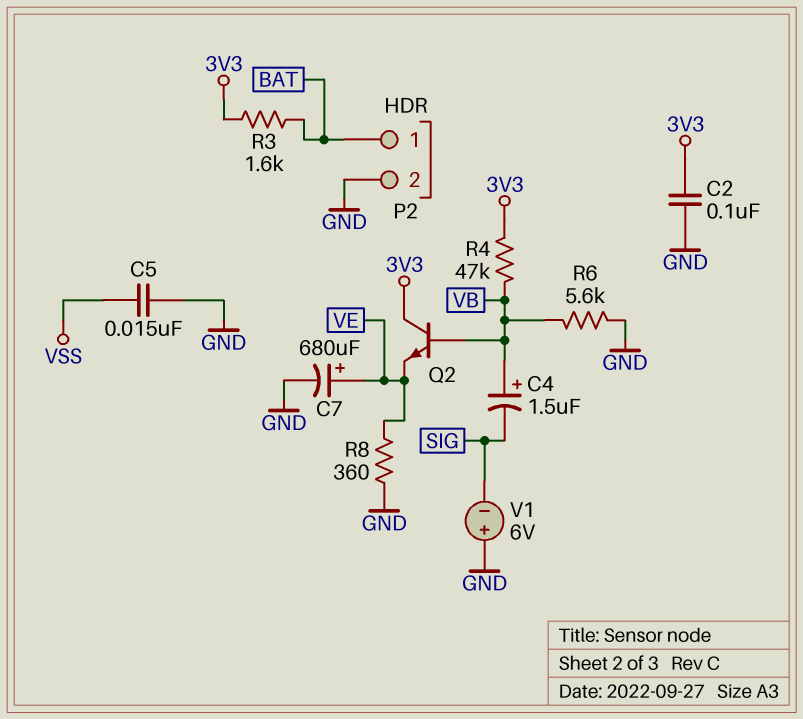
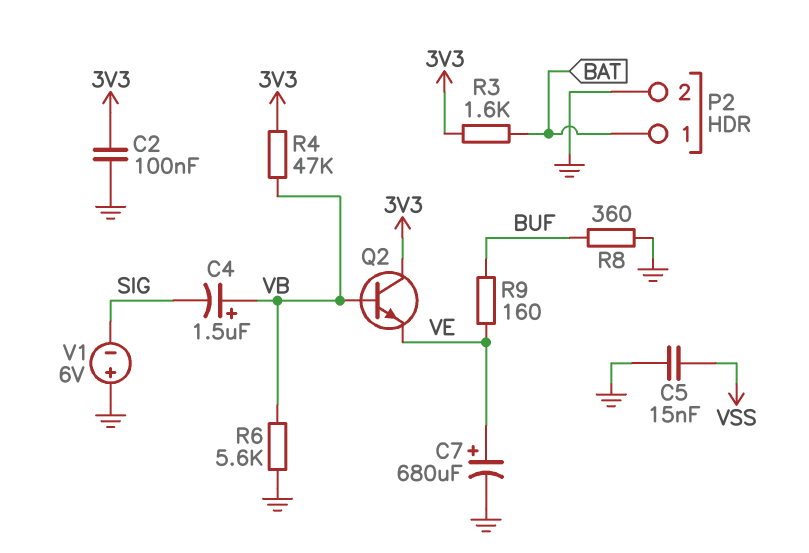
R8: 360 (GND, VE) -> 360 (BUF, GND)
R9: none -> 160 (BUF, VE)

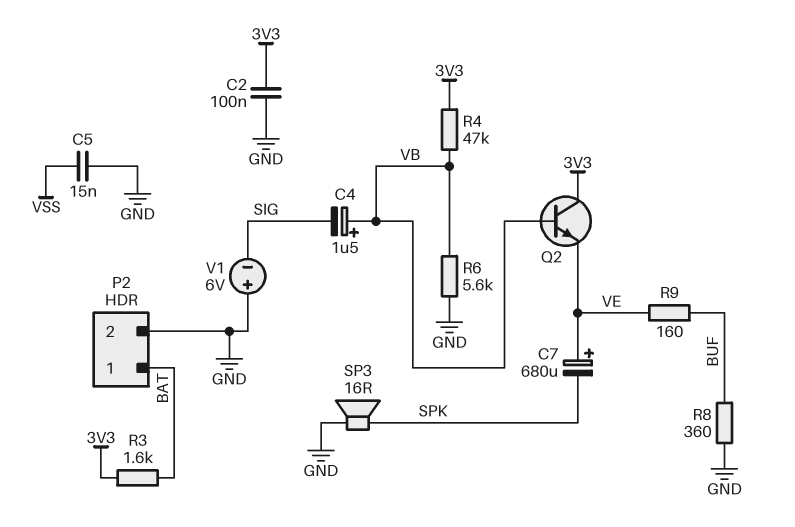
C7: 680uF (plus VE, minus GND) -> 680uF (plus VE, minus SPK)
SP3: none -> speaker 16R (GND, SPK)

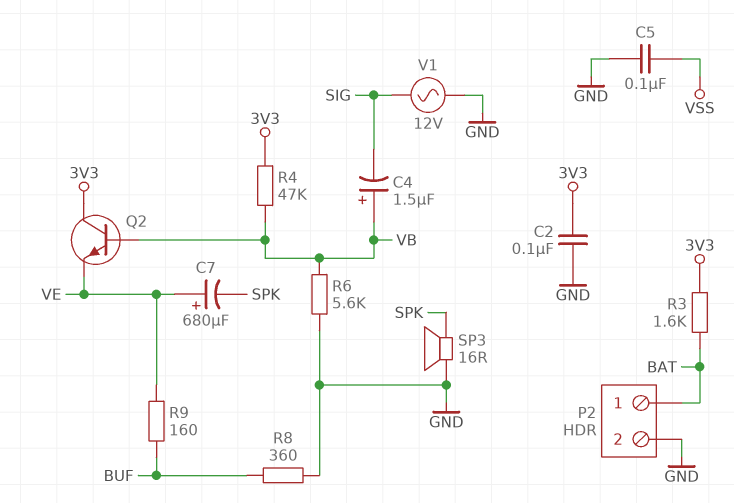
C5: 15nF (GND, VSS) -> 100nF (GND, VSS)
V1: 6V (plus GND, minus SIG) -> AC 12V (GND, SIG)

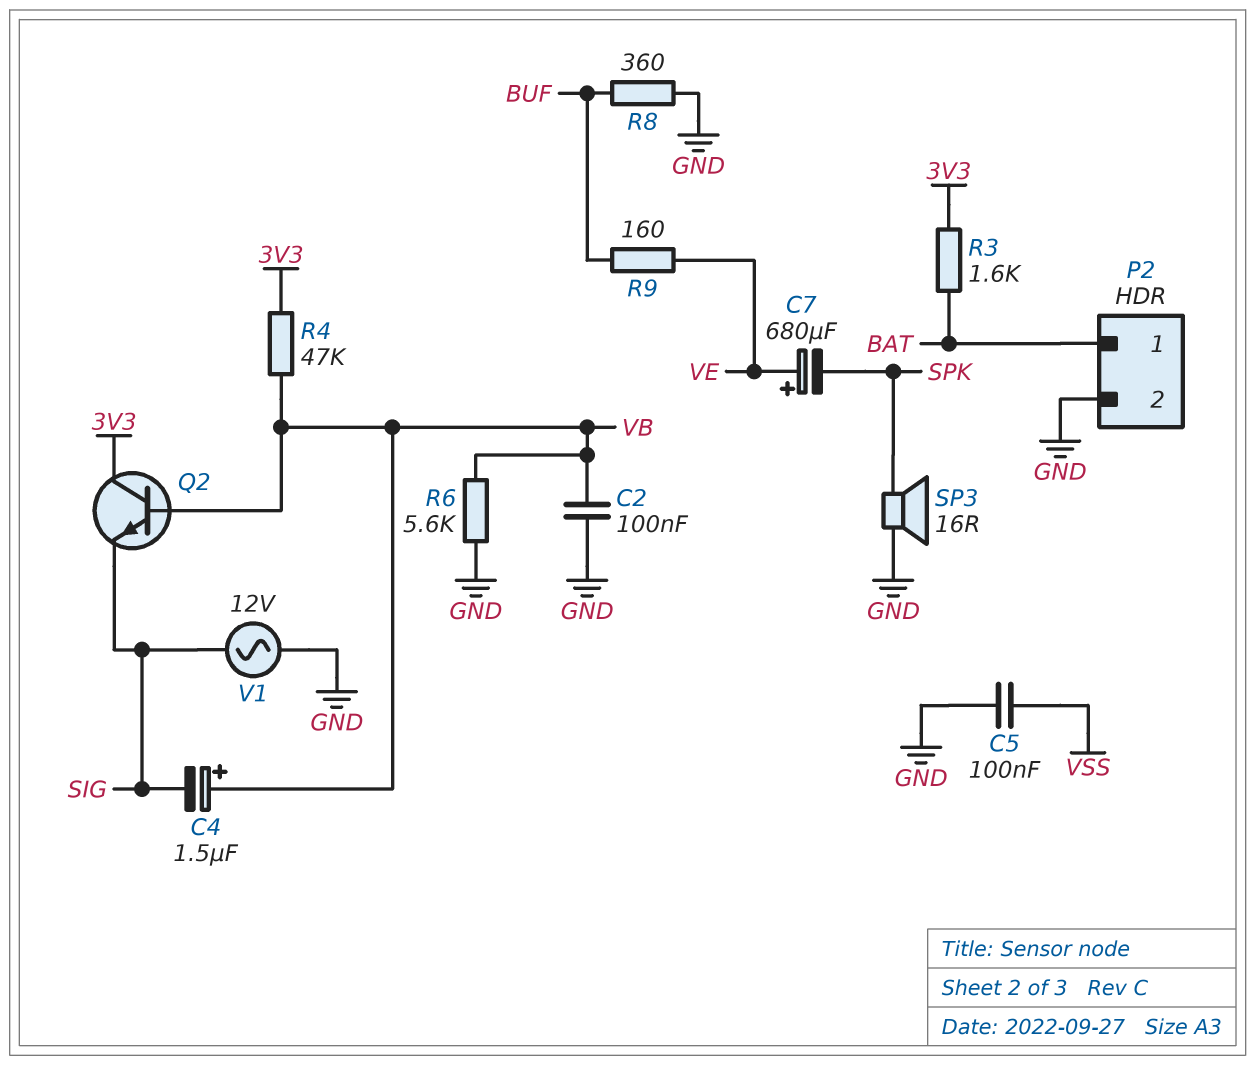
C2: 100nF (3V3, GND) -> 100nF (GND, VB)
Q2: NPN (B VB, C 3V3, E VE) -> NPN (B VB, C 3V3, E SIG)

